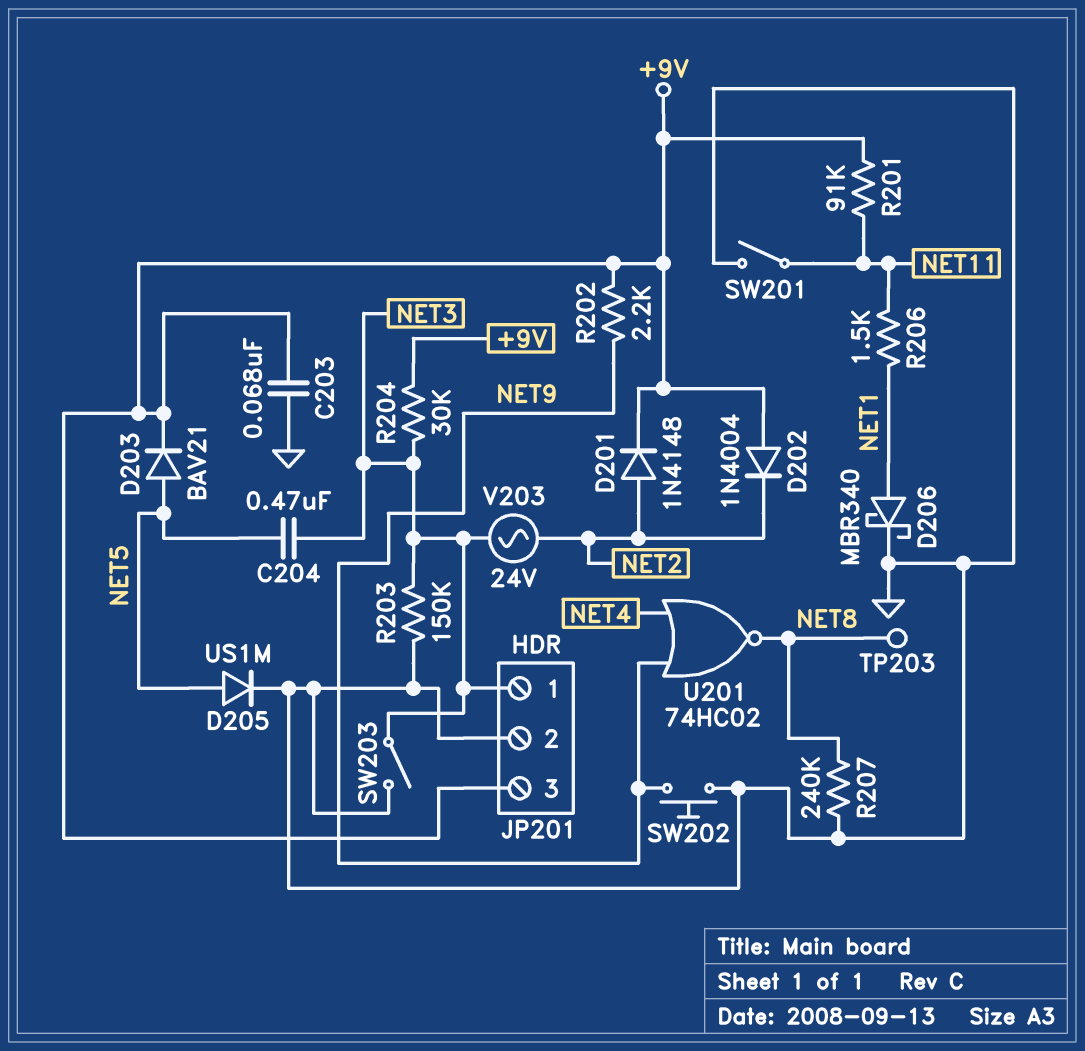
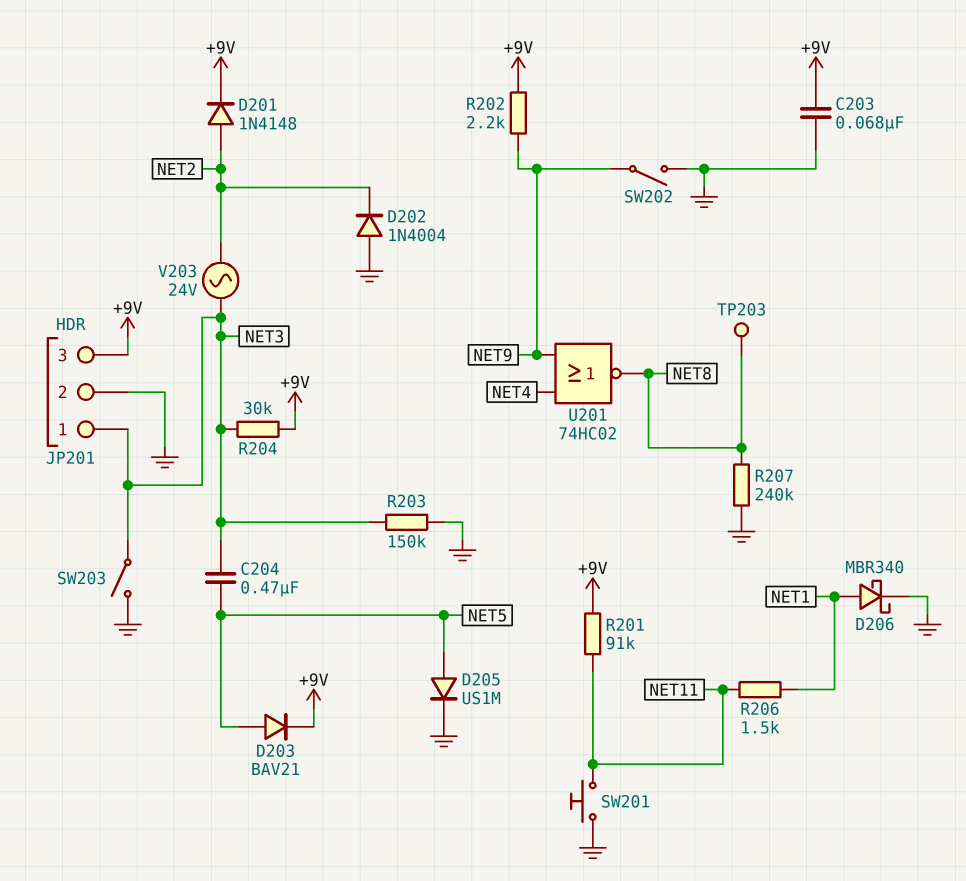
D202: diode 1N4004 (A +9V, K NET2) -> diode 1N4004 (A GND, K NET2)
SW201: switch (GND, NET11) -> button (GND, NET11)
SW202: button (GND, NET9) -> switch (GND, NET9)

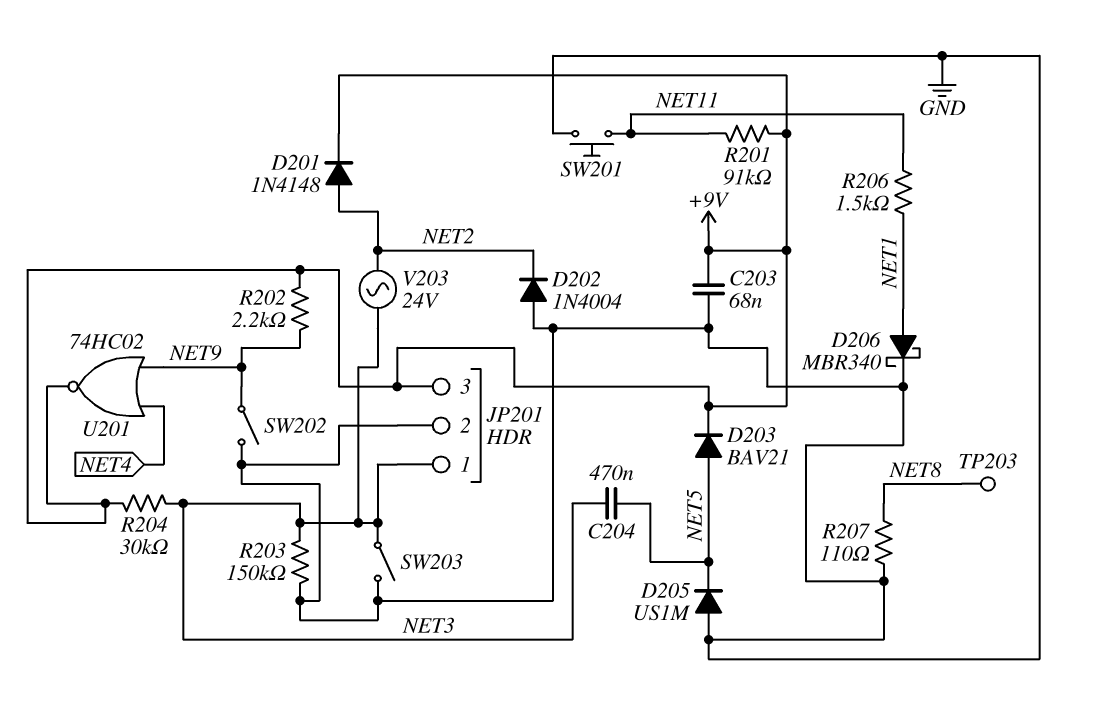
D205: diode US1M (A NET5, K GND) -> diode US1M (A GND, K NET5)
R207: 240k (GND, NET8) -> 110 (GND, NET8)
U201: NOR 74HC02 (in NET4, in NET9, out NET8) -> NOR 74HC02 (in NET4, in NET9, out +9V)

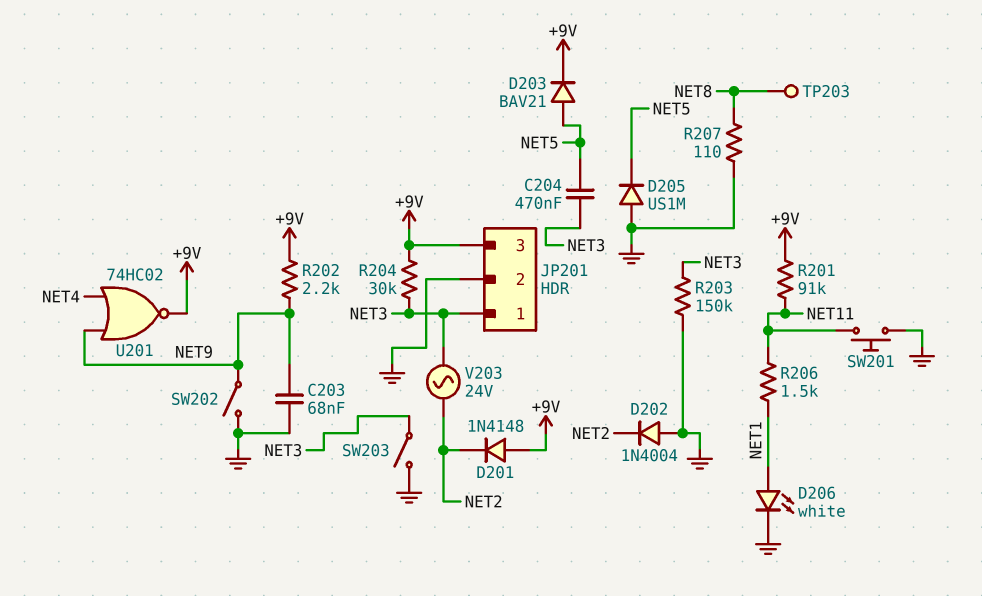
C203: 68nF (+9V, GND) -> 68nF (GND, NET9)
D201: diode 1N4148 (A NET2, K +9V) -> diode 1N4148 (A +9V, K NET2)
D206: schottky MBR340 (A NET1, K GND) -> LED white (A NET1, K GND)

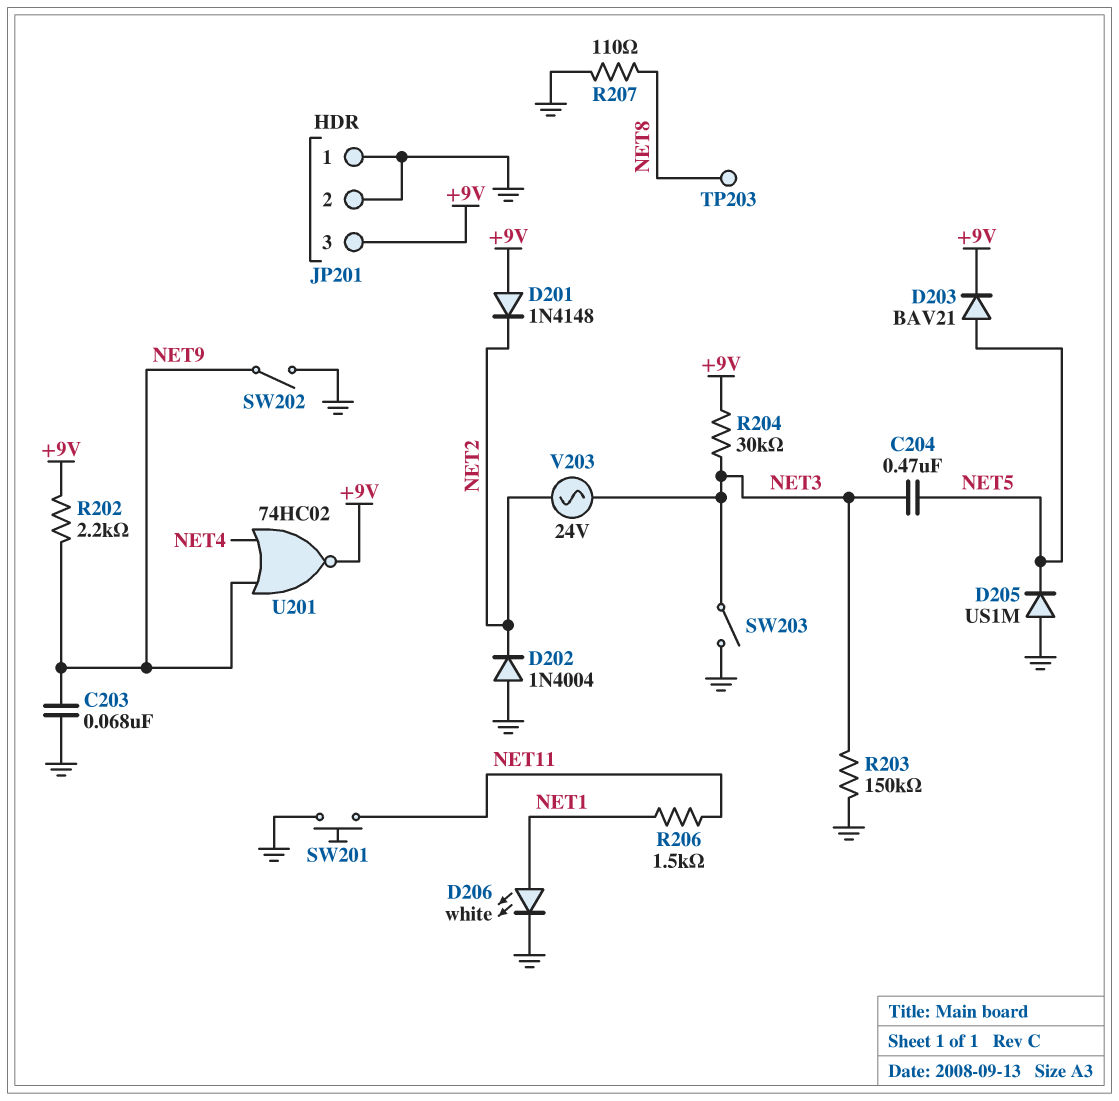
JP201 pin 1: NET3 -> GND
R201: 91k (+9V, NET11) -> none

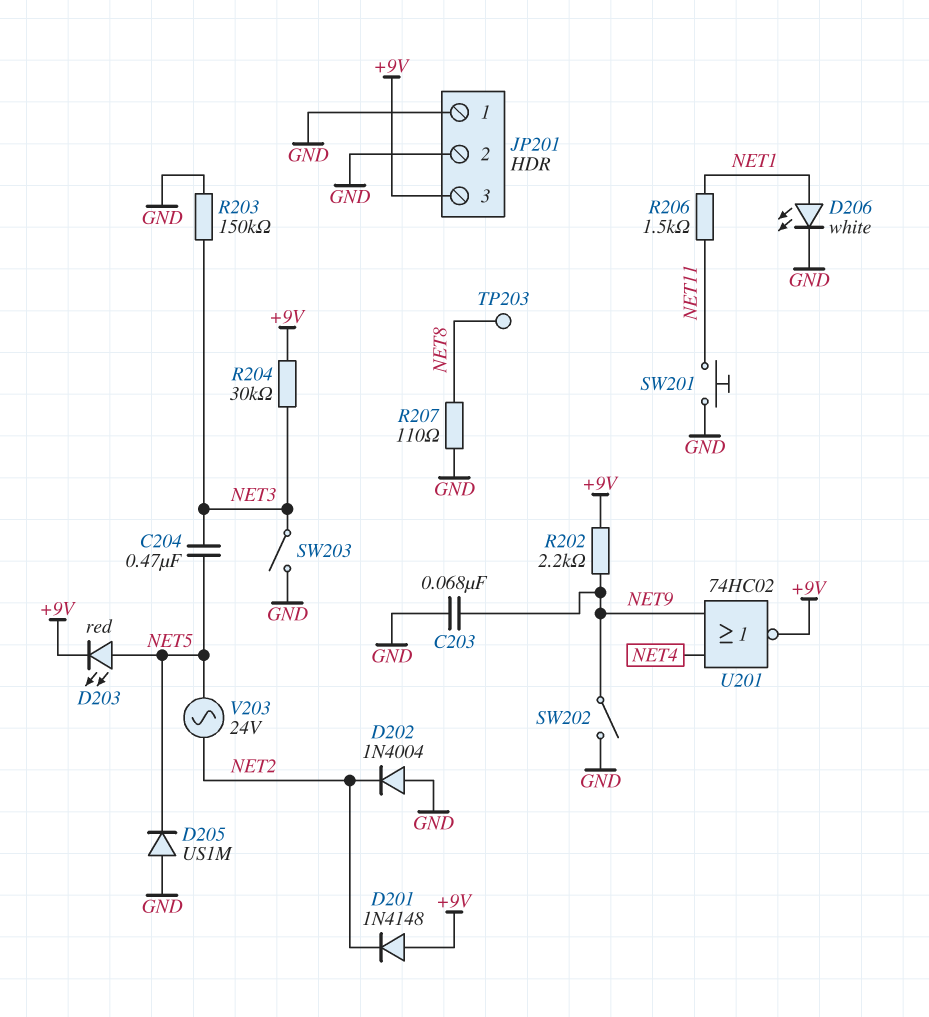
D203: diode BAV21 (A NET5, K +9V) -> LED red (A NET5, K +9V)
V203: AC 24V (NET2, NET3) -> AC 24V (NET2, NET5)

